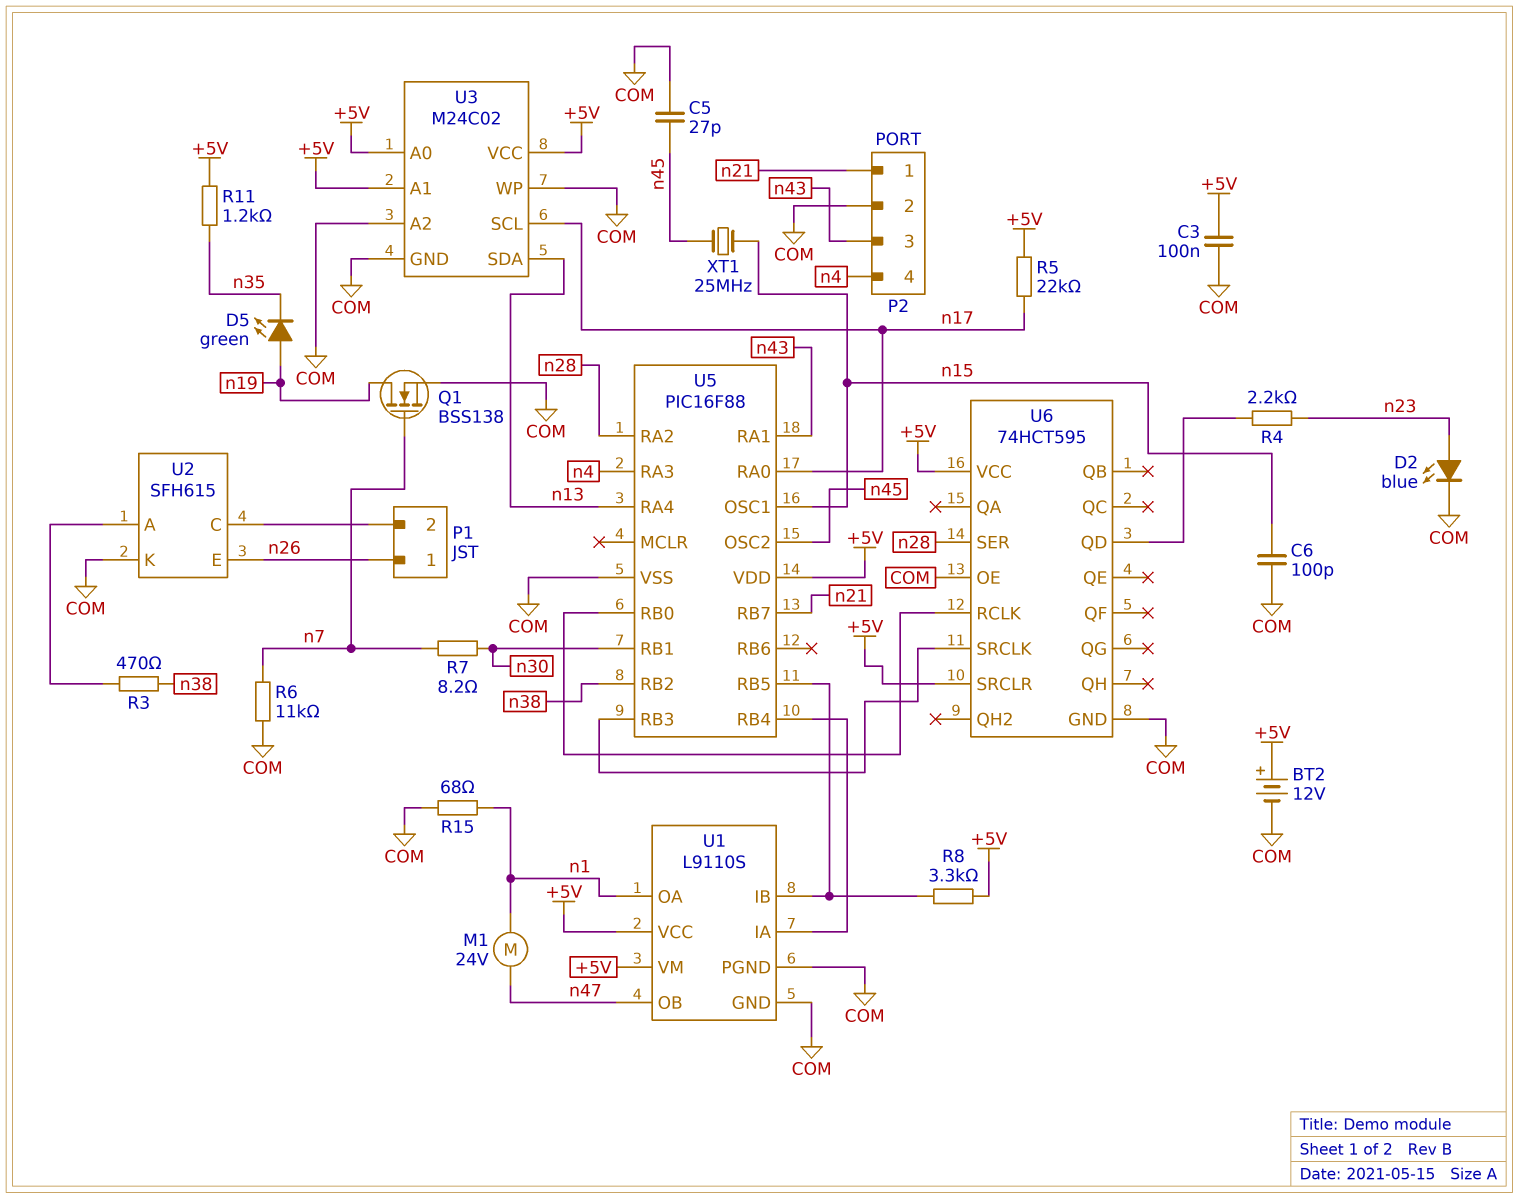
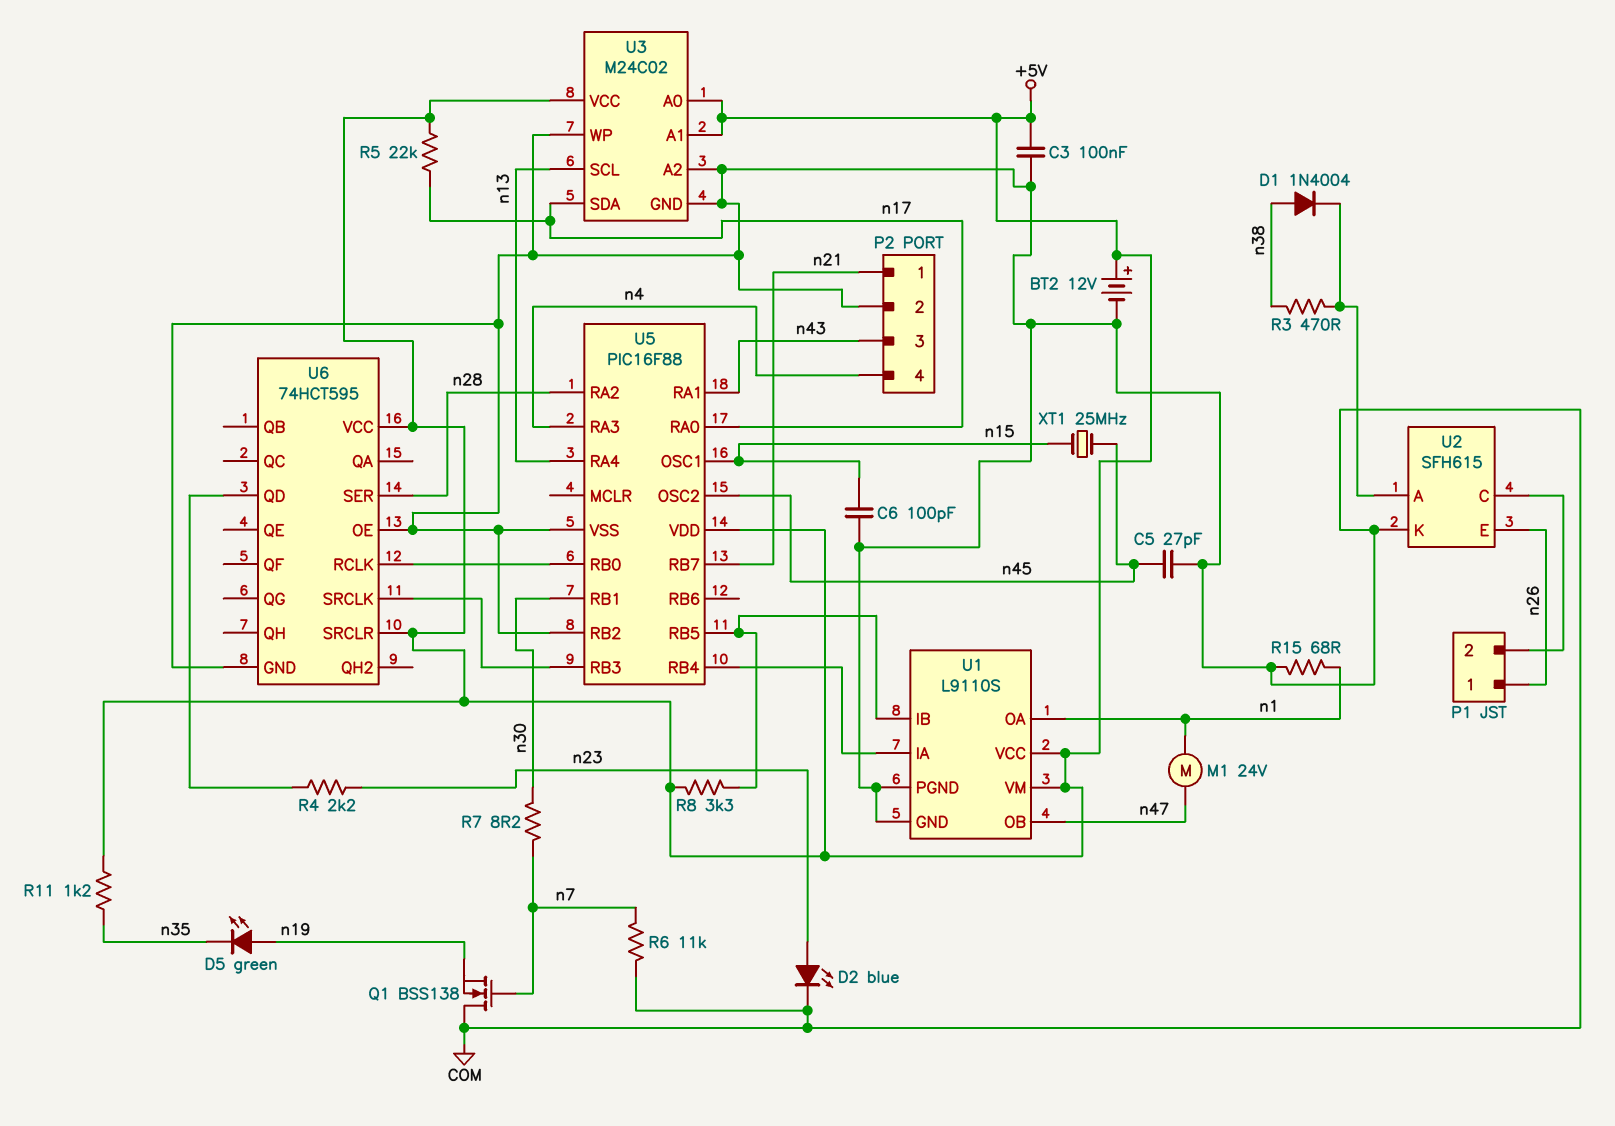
D1: none -> diode 1N4004 (A n38, K U2/A)
Q1: NMOS BSS138 (G n7, D n19, S COM) -> NMOS BSS138 (G n7, D COM, S n19)
U3 pin SCL: n17 -> n13
U3 pin SDA: n13 -> n17
U5 pin RB2: n38 -> COM

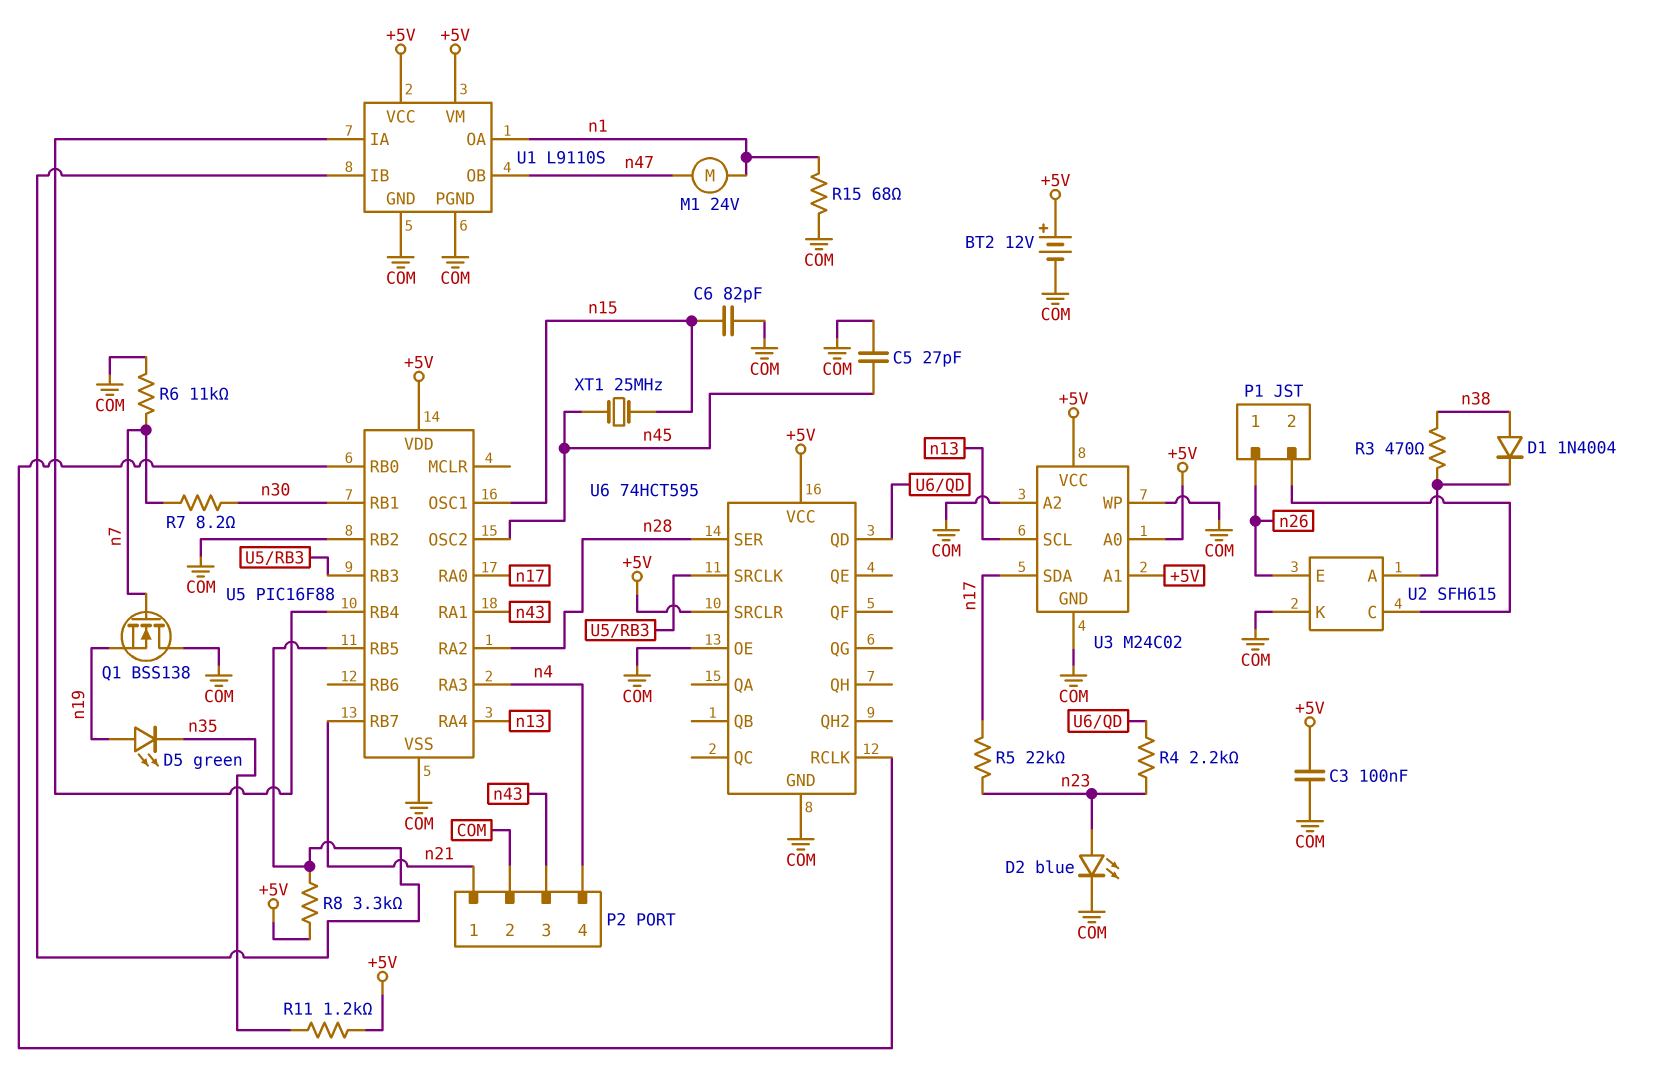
C6: 100pF (COM, n15) -> 82pF (COM, n15)
R5: 22k (+5V, n17) -> 22k (n17, n23)

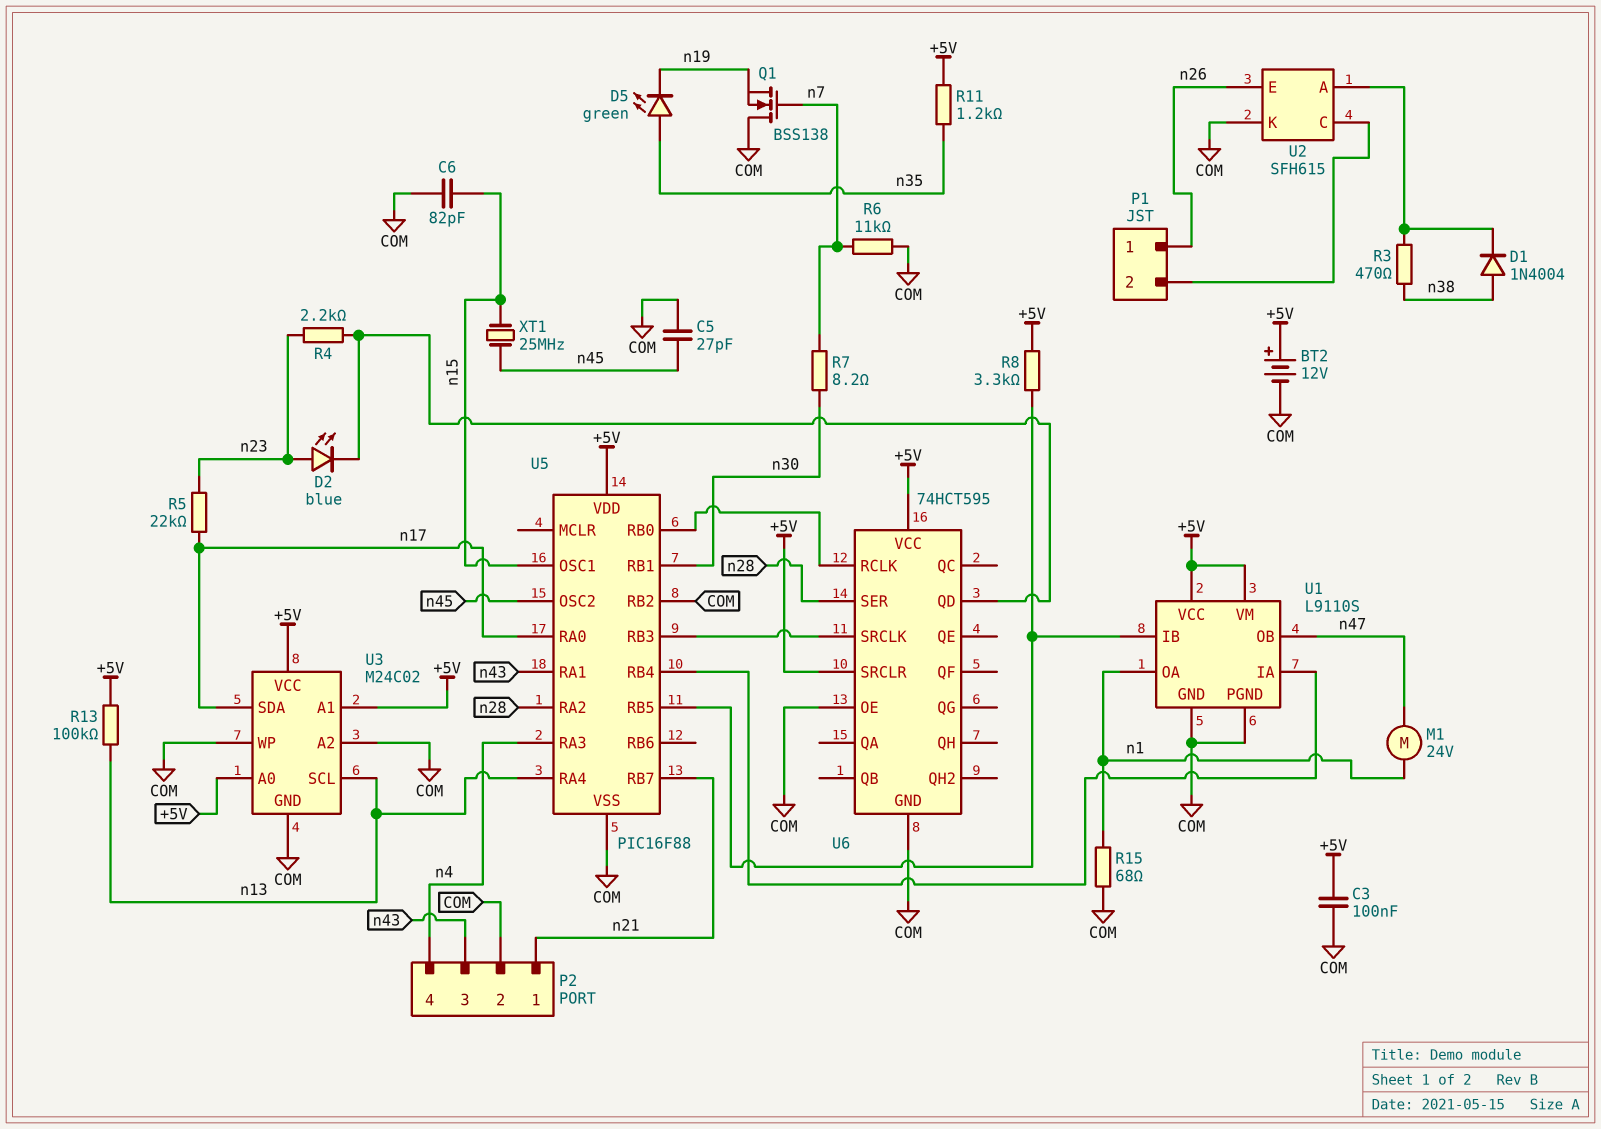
D2: LED blue (A n23, K COM) -> LED blue (A n23, K U6/QD)
D5: LED green (A n19, K n35) -> LED green (A n35, K n19)
R13: none -> 100k (+5V, n13)

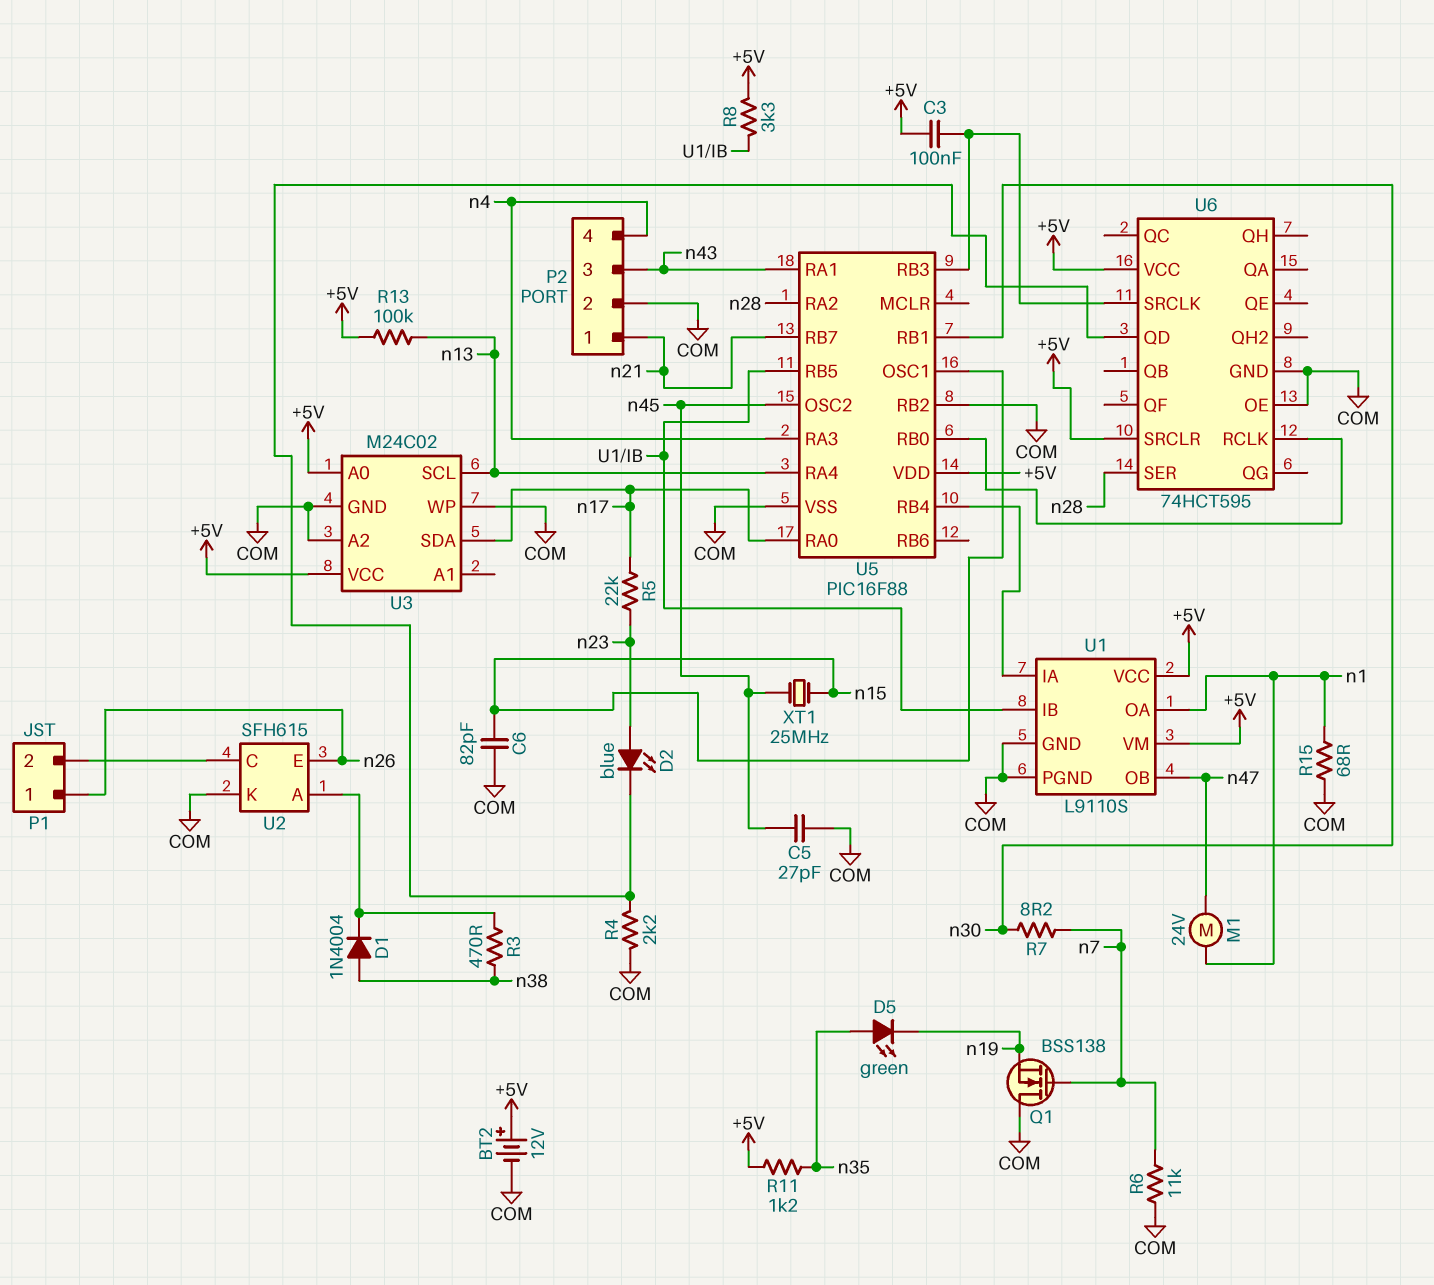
C3: 100nF (+5V, COM) -> 100nF (+5V, U5/RB3)
R4: 2.2k (U6/QD, n23) -> 2.2k (COM, U6/QD)
U3 pin A1: +5V -> none

